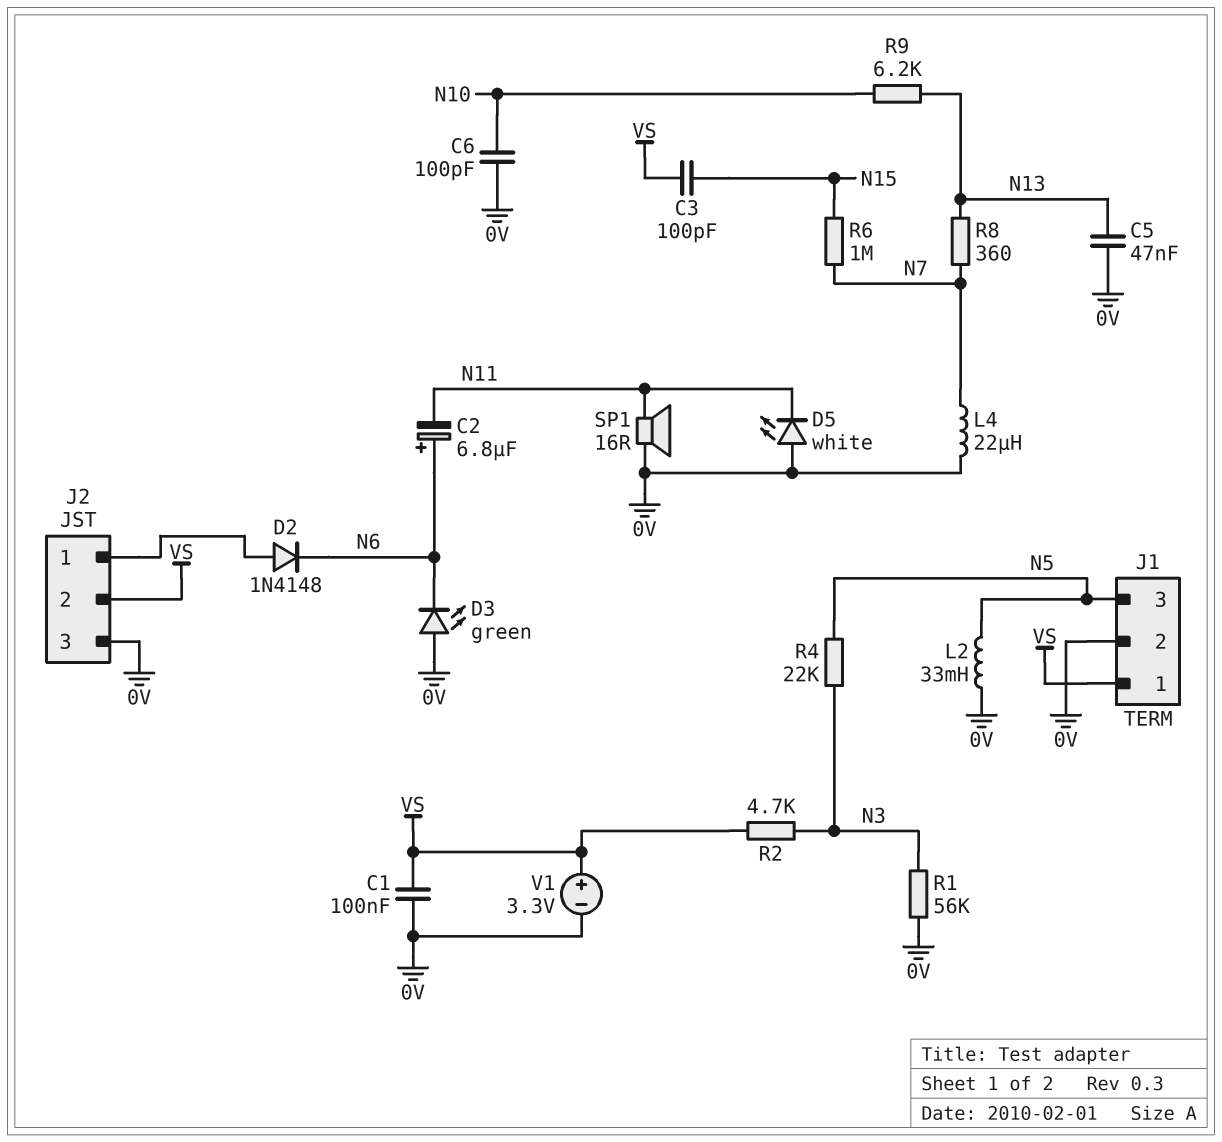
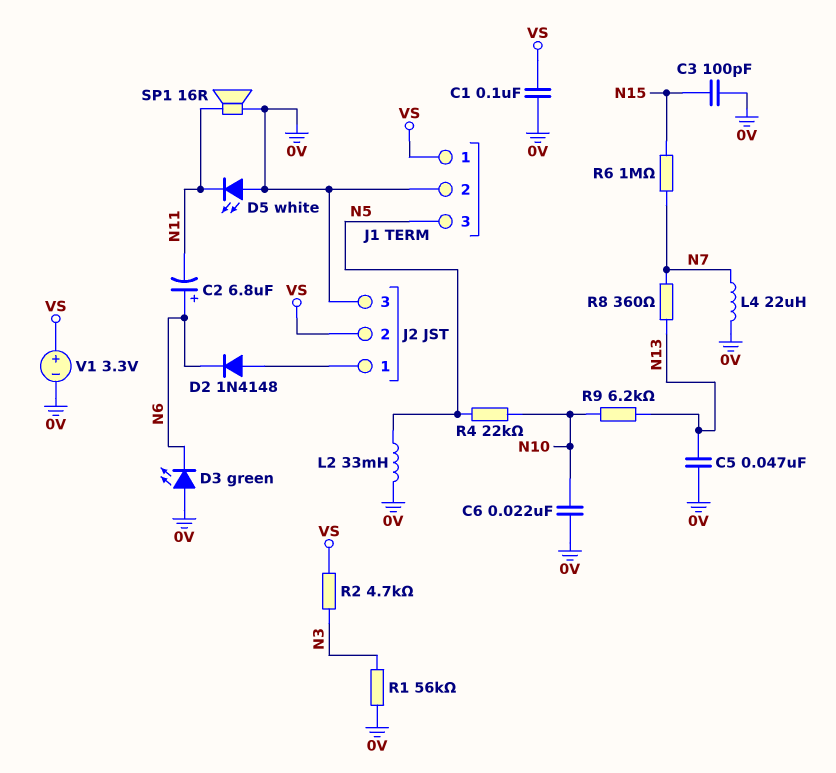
C3: 100pF (N15, VS) -> 100pF (0V, N15)
C6: 100pF (0V, N10) -> 22nF (0V, N10)
R4: 22k (N3, N5) -> 22k (N5, N10)

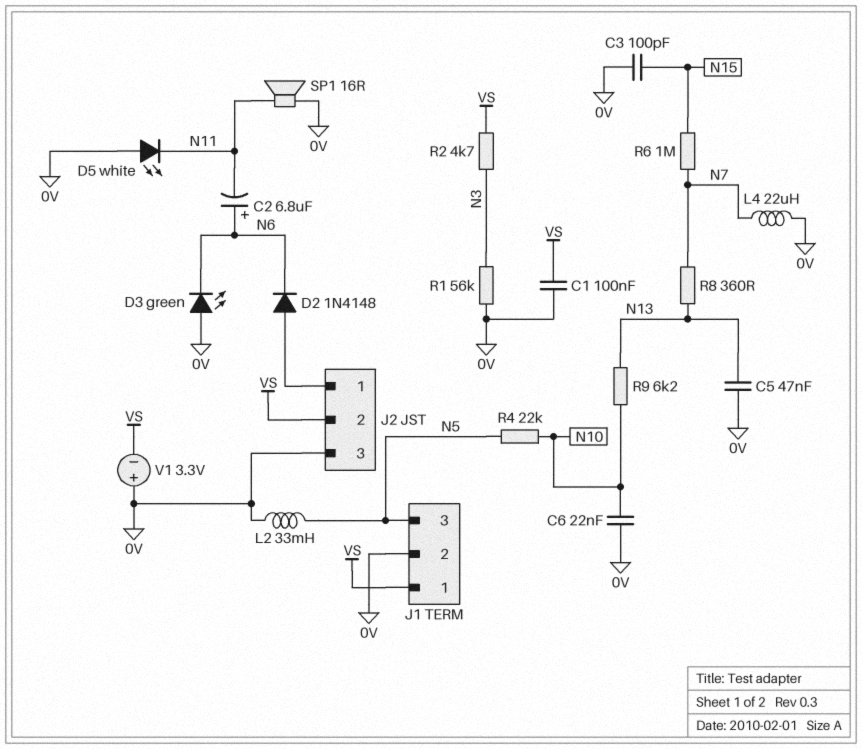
V1: 3.3V (plus VS, minus 0V) -> 3.3V (plus 0V, minus VS)

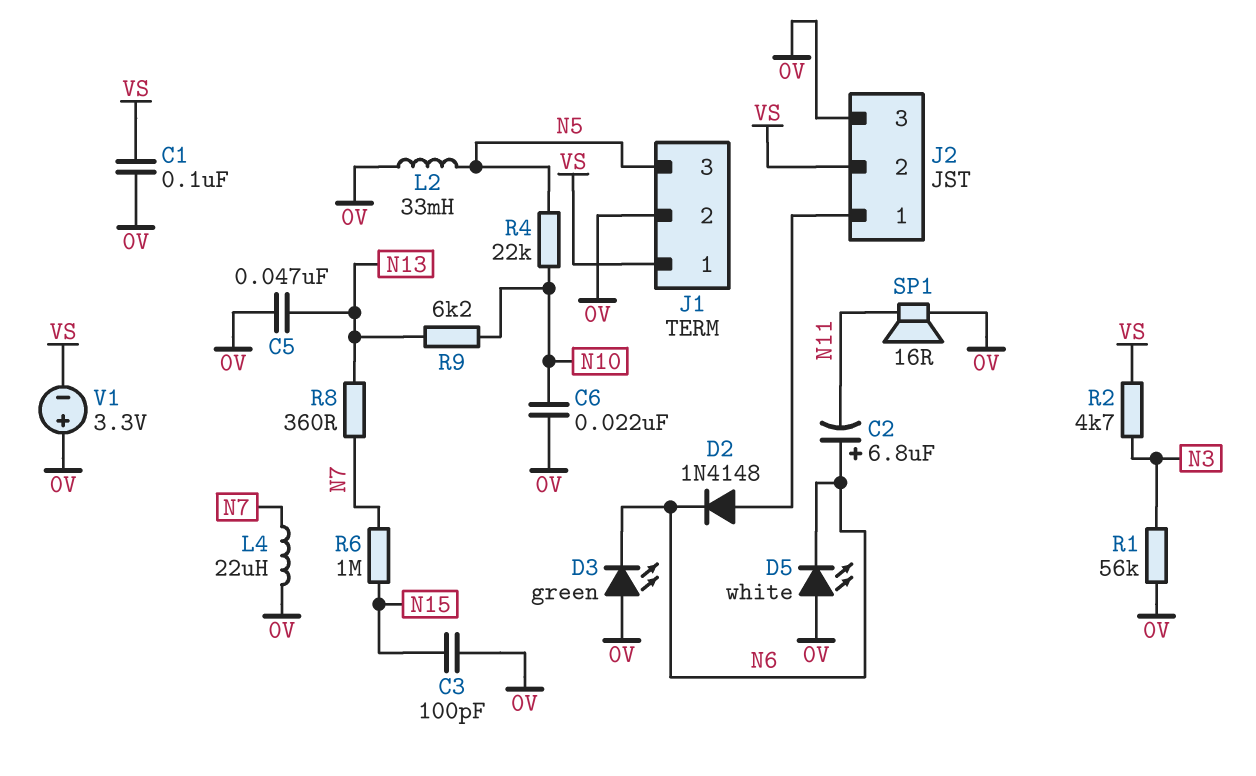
D5: LED white (A 0V, K N11) -> LED white (A 0V, K N6)

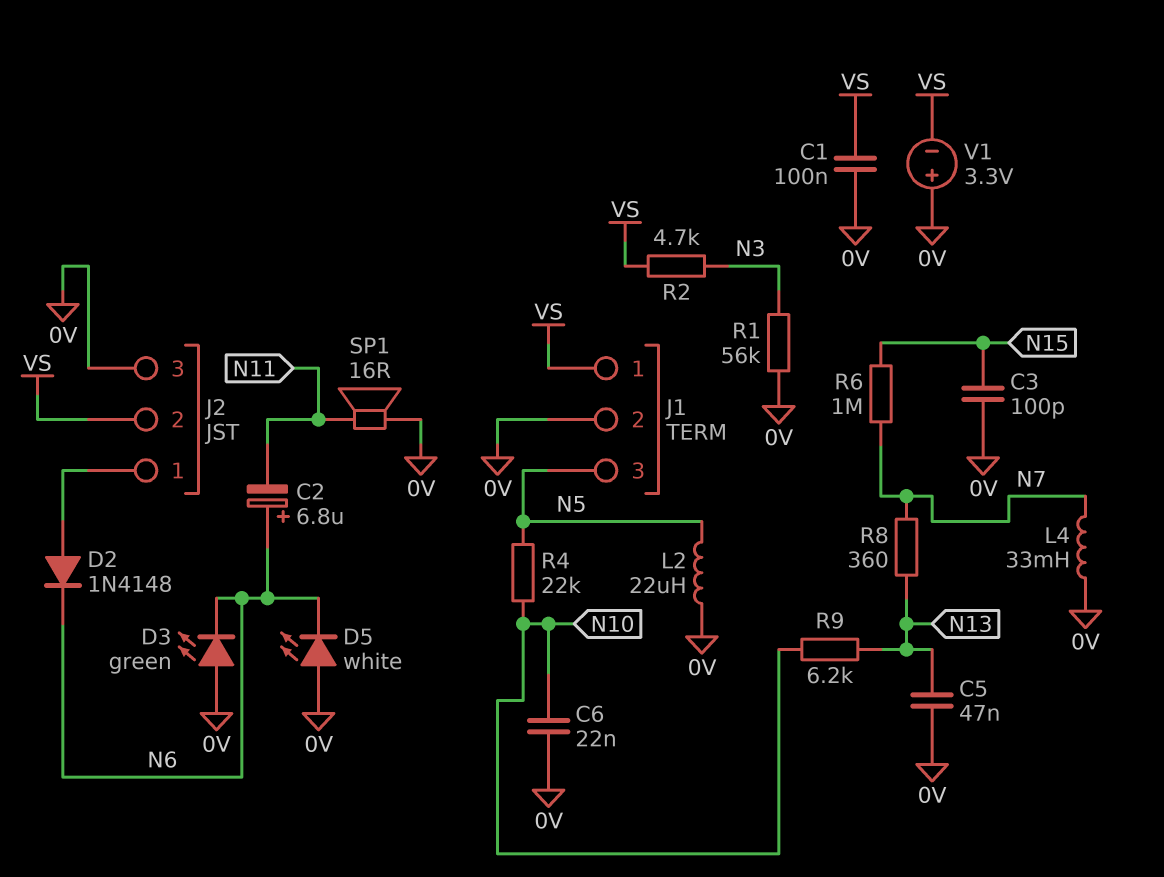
L2: 33mH (0V, N5) -> 22uH (0V, N5)
L4: 22uH (0V, N7) -> 33mH (0V, N7)

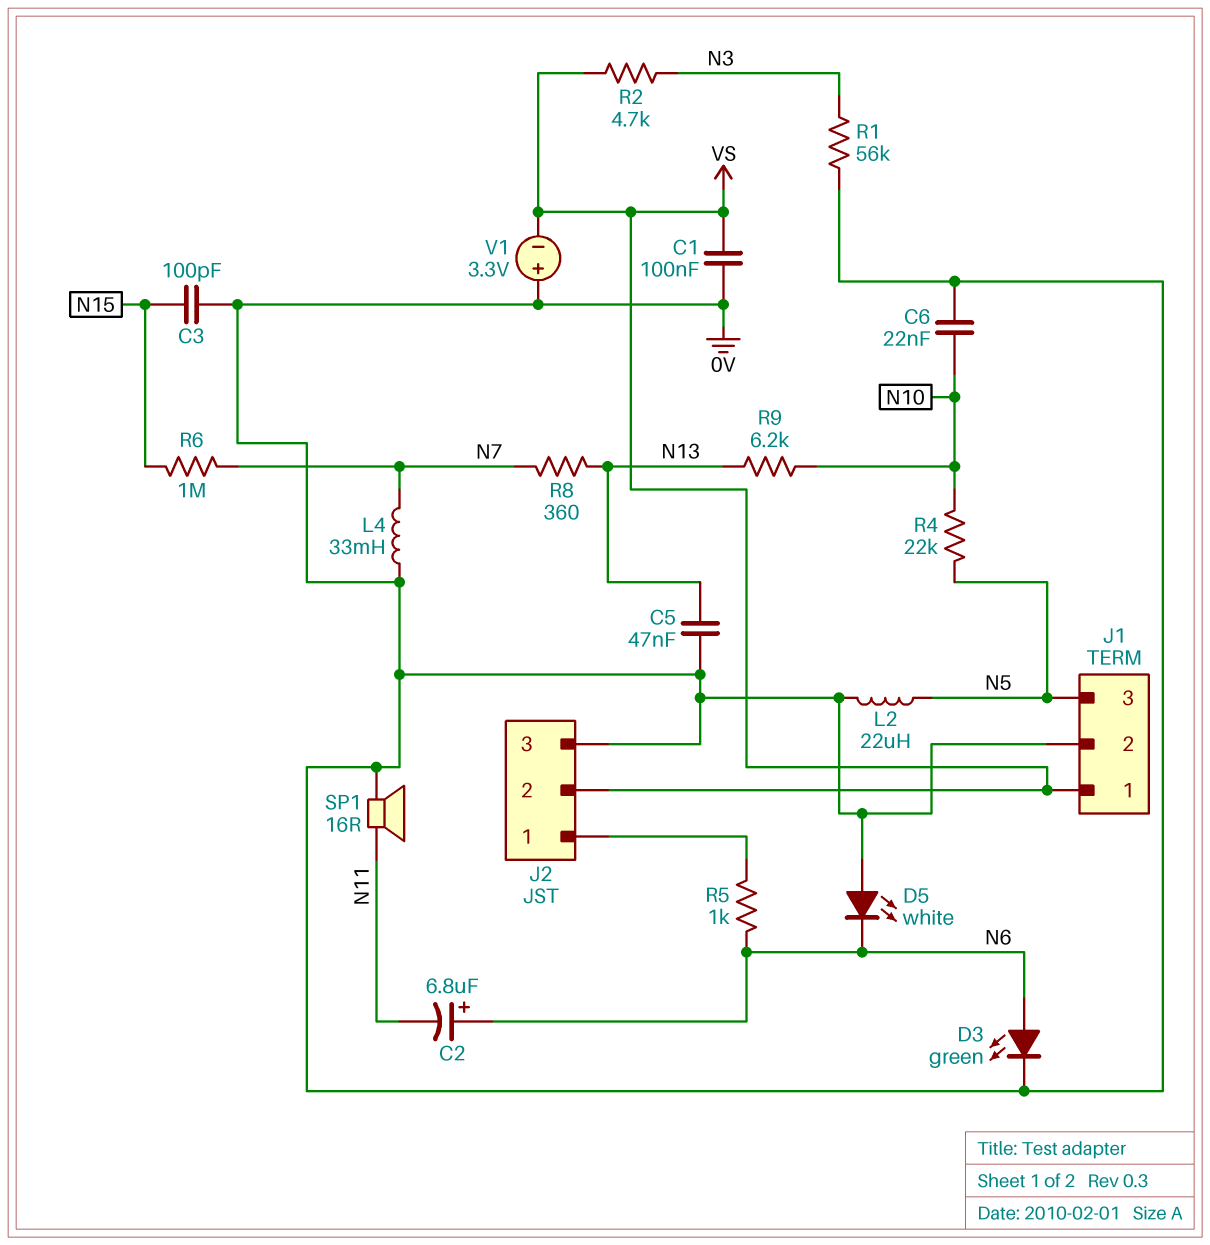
D2: diode 1N4148 (A J2/1, K N6) -> none
D3: LED green (A 0V, K N6) -> LED green (A N6, K 0V)
R5: none -> 1k (J2/1, N6)

